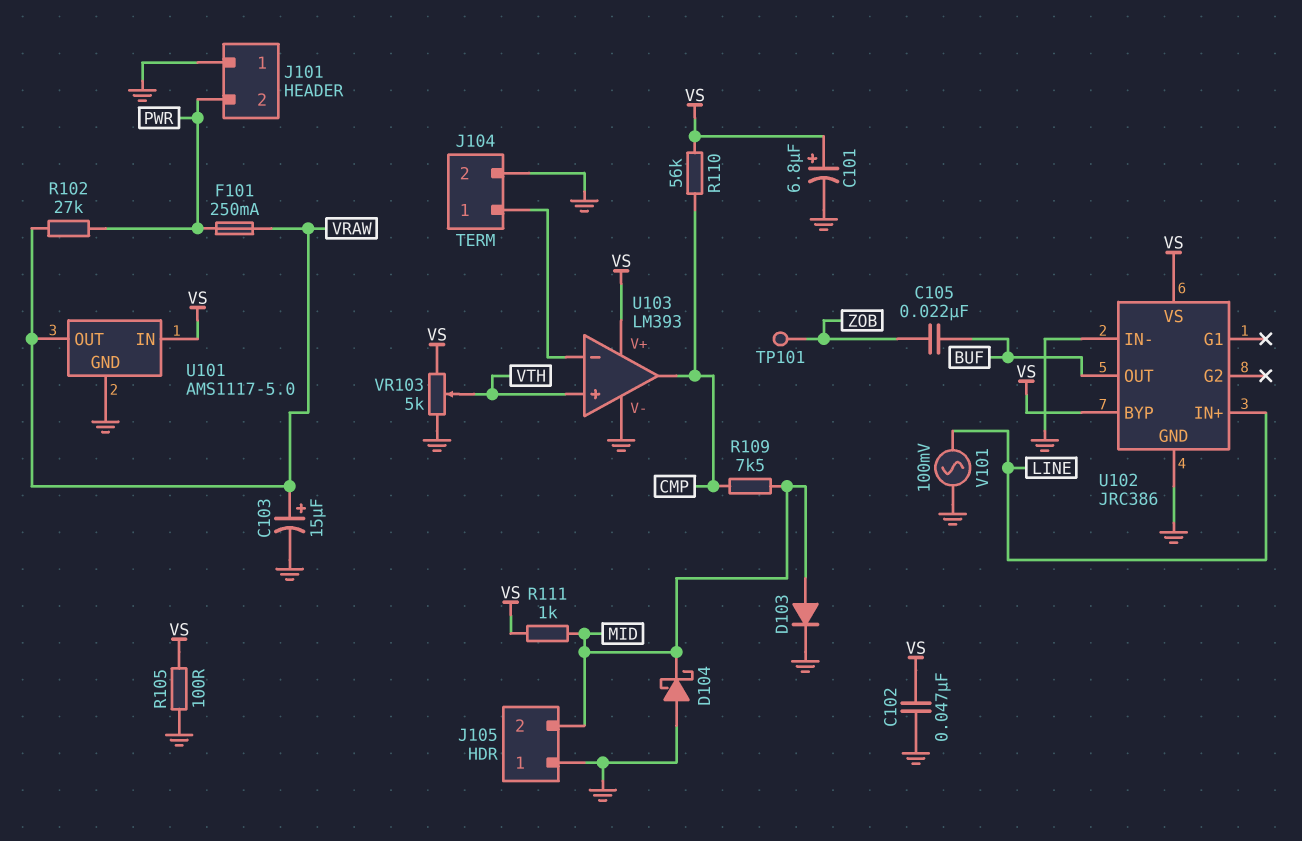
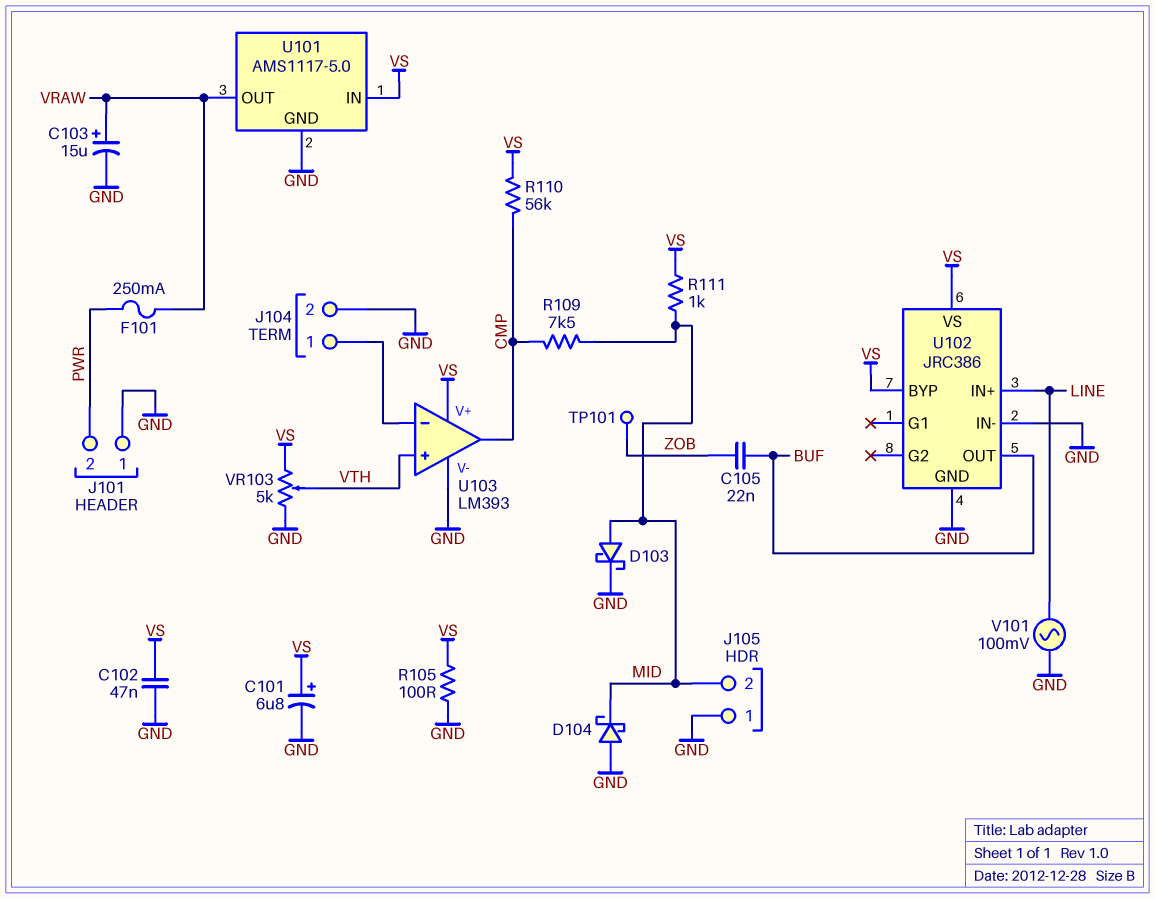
D103: diode (A MID, K GND) -> schottky (A MID, K GND)
R102: 27k (PWR, VRAW) -> none

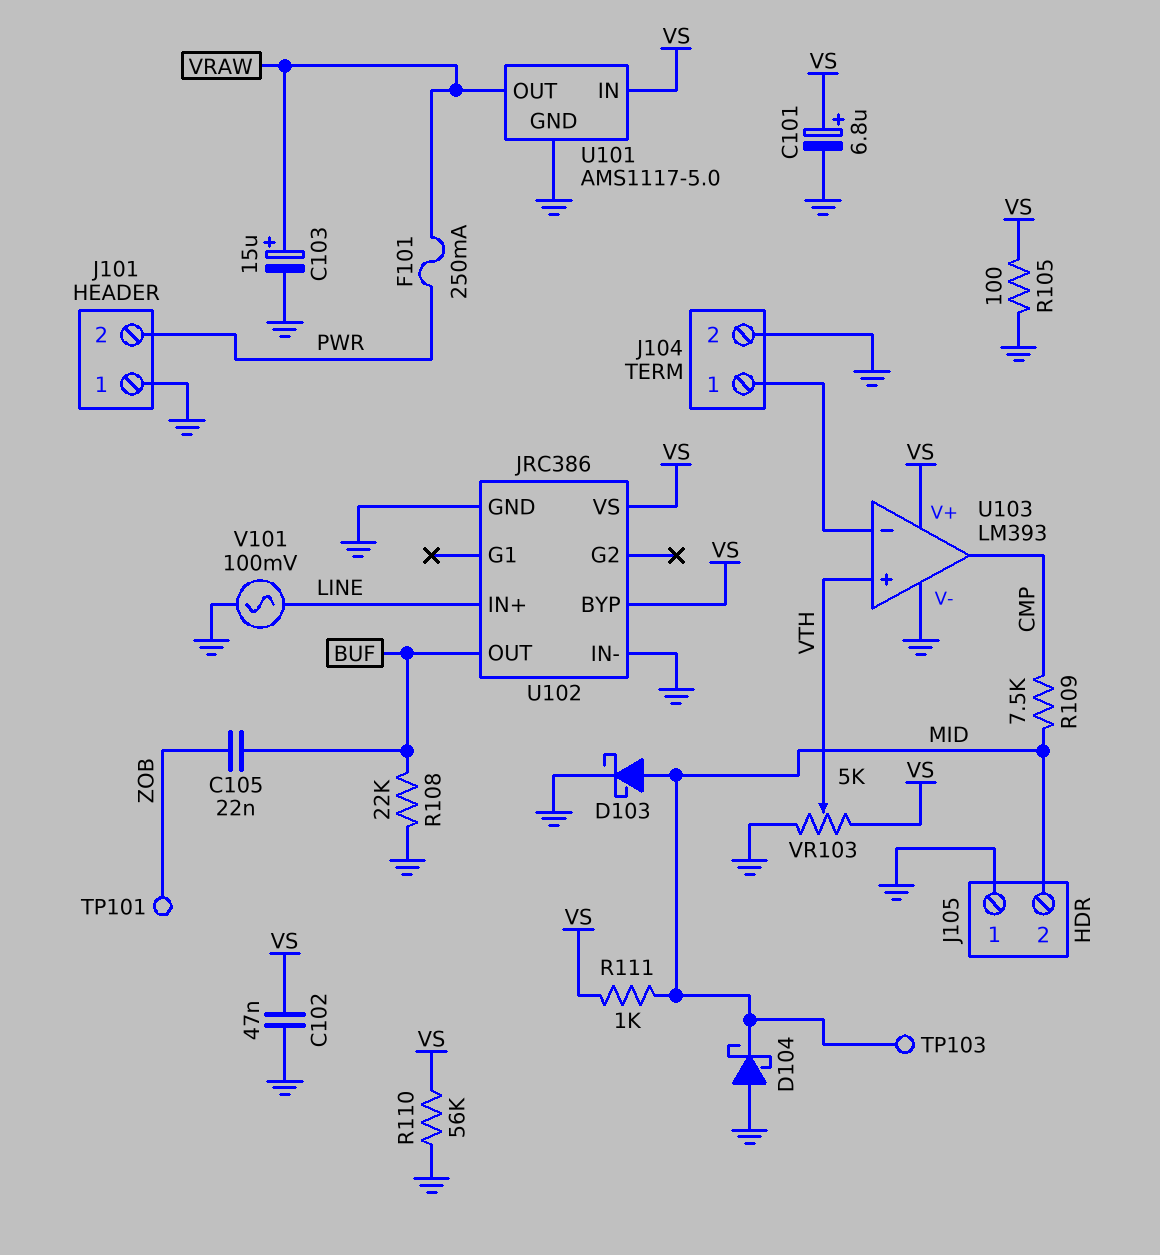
R108: none -> 22k (BUF, GND)
R110: 56k (CMP, VS) -> 56k (GND, VS)
TP103: none -> test point (MID)

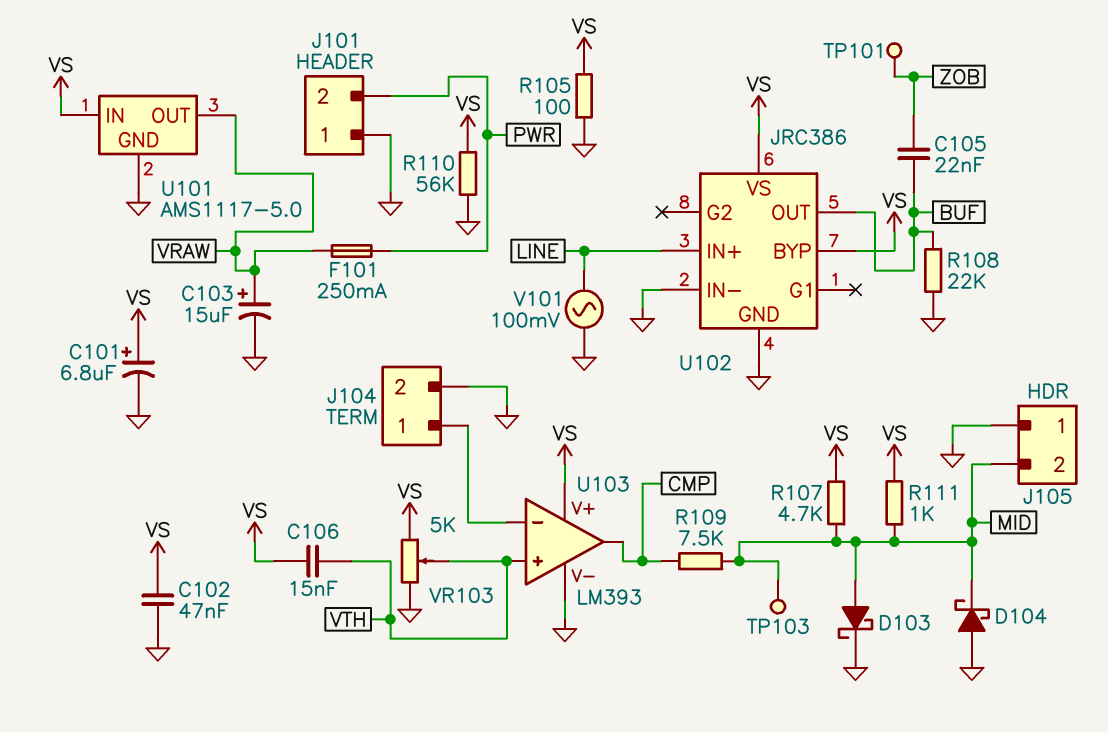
C106: none -> 15nF (VS, VTH)
R107: none -> 4.7k (MID, VS)

